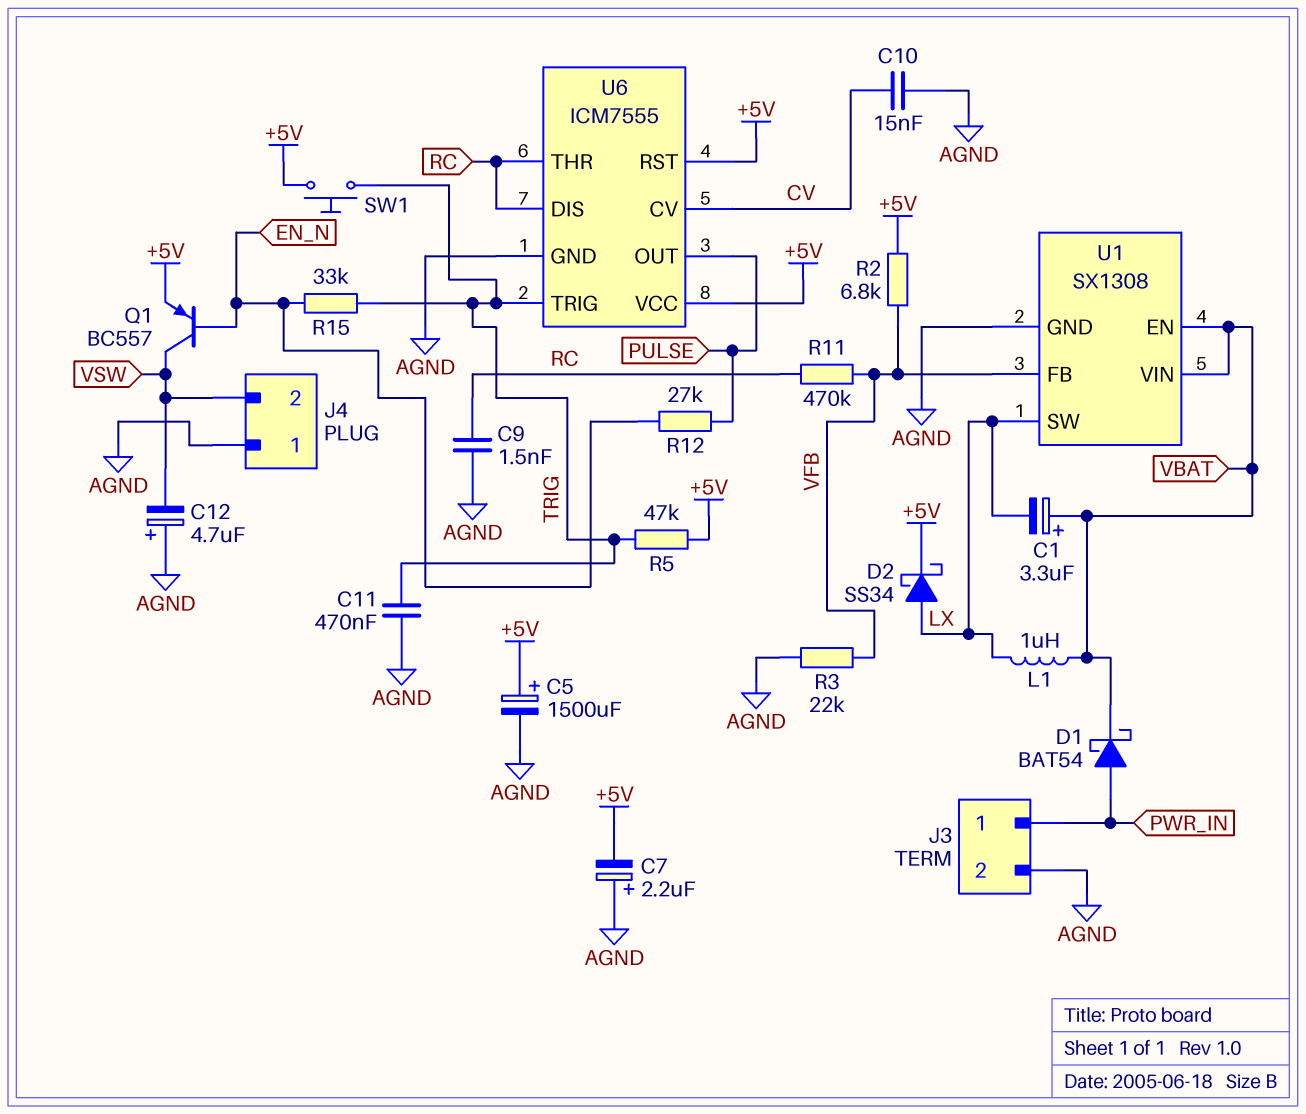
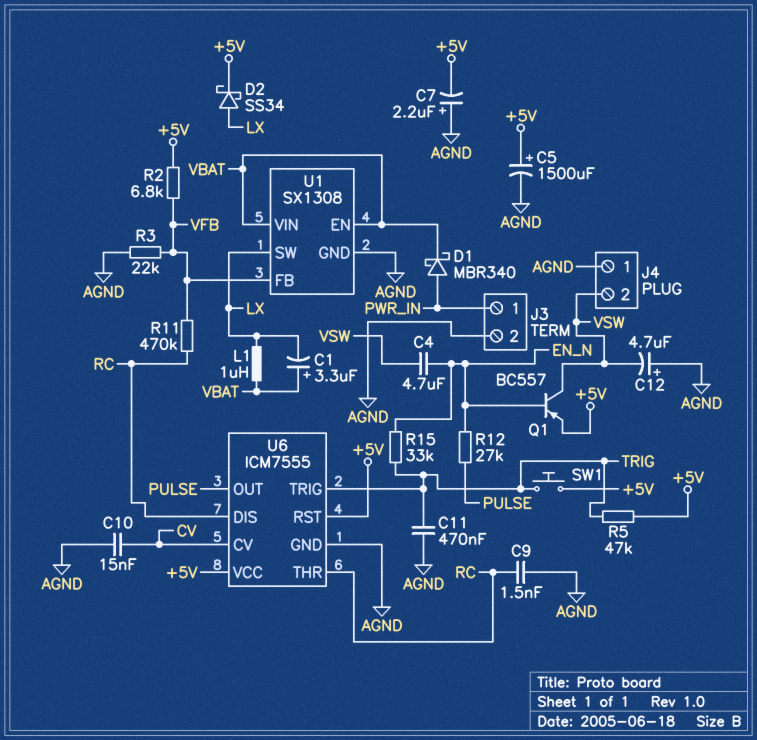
C4: none -> 4.7uF (EN_N, VSW)
D1: schottky BAT54 (A PWR_IN, K VBAT) -> schottky MBR340 (A PWR_IN, K VBAT)

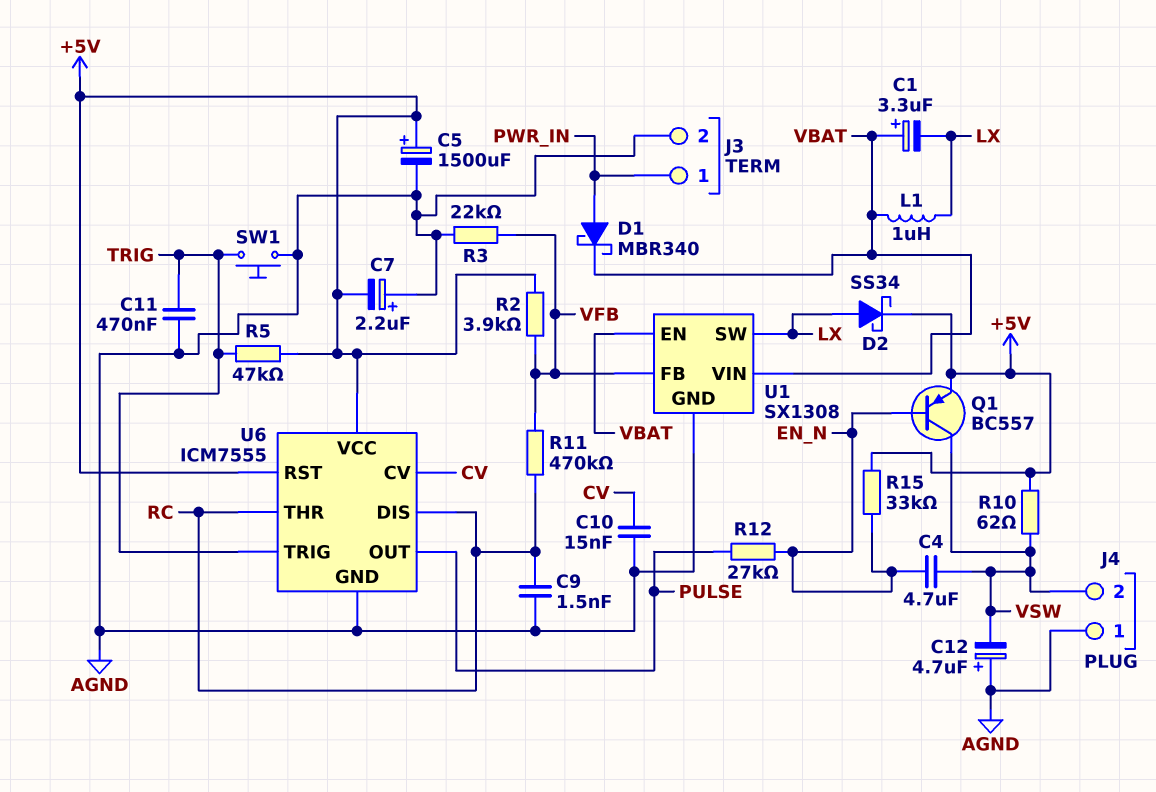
R2: 6.8k (+5V, VFB) -> 3.9k (+5V, VFB)
R10: none -> 62 (+5V, VSW)
R15: 33k (EN_N, TRIG) -> 33k (+5V, EN_N)
SW1: button (+5V, TRIG) -> button (AGND, TRIG)

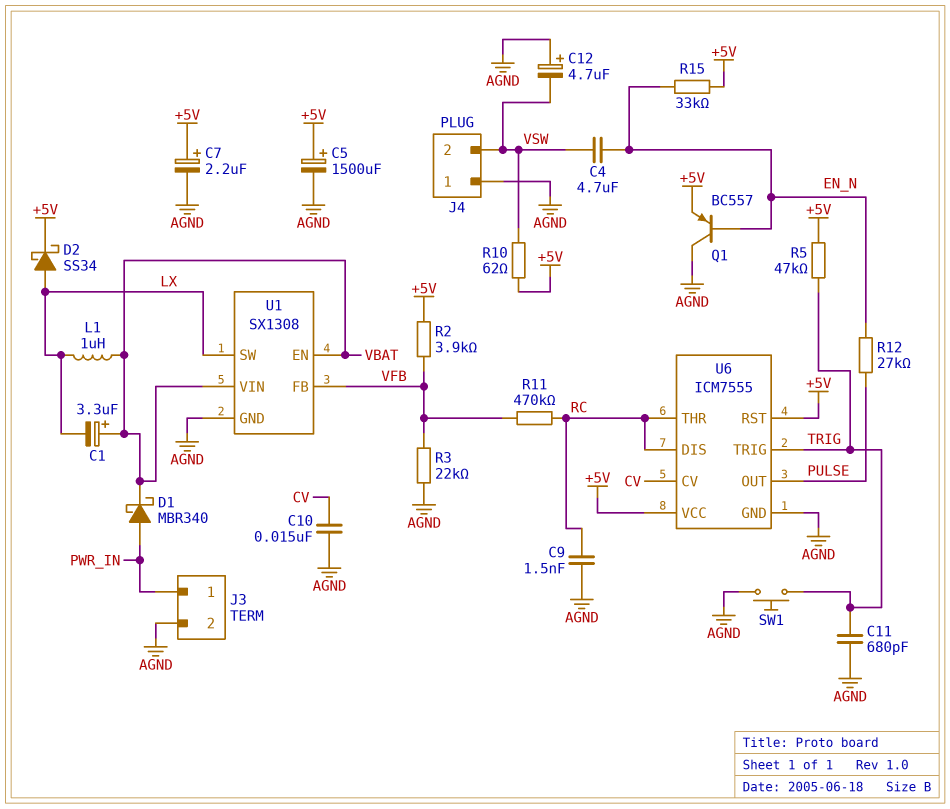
C7: 2.2uF (plus AGND, minus +5V) -> 2.2uF (plus +5V, minus AGND)
C11: 470nF (AGND, TRIG) -> 680pF (AGND, TRIG)
Q1: PNP BC557 (B EN_N, C VSW, E +5V) -> PNP BC557 (B EN_N, C AGND, E +5V)

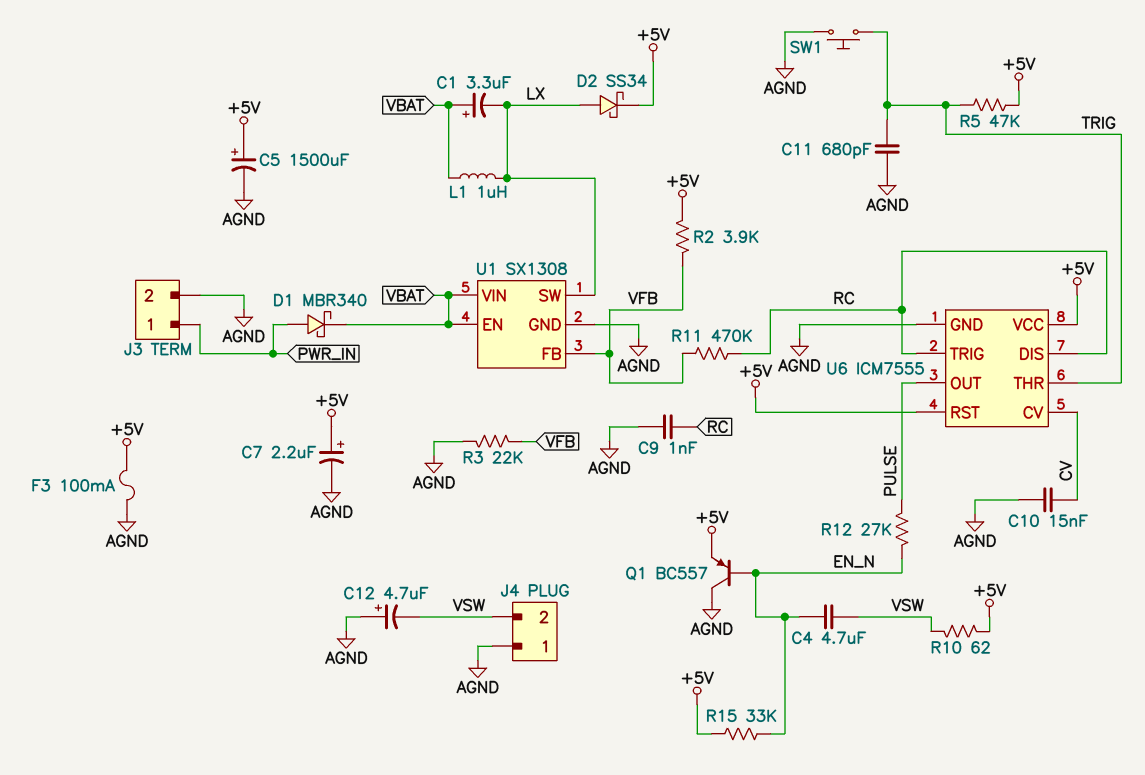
C9: 1.5nF (AGND, RC) -> 1nF (AGND, RC)
F3: none -> 100mA (+5V, AGND)
U6 pin THR: RC -> TRIG
U6 pin TRIG: TRIG -> RC

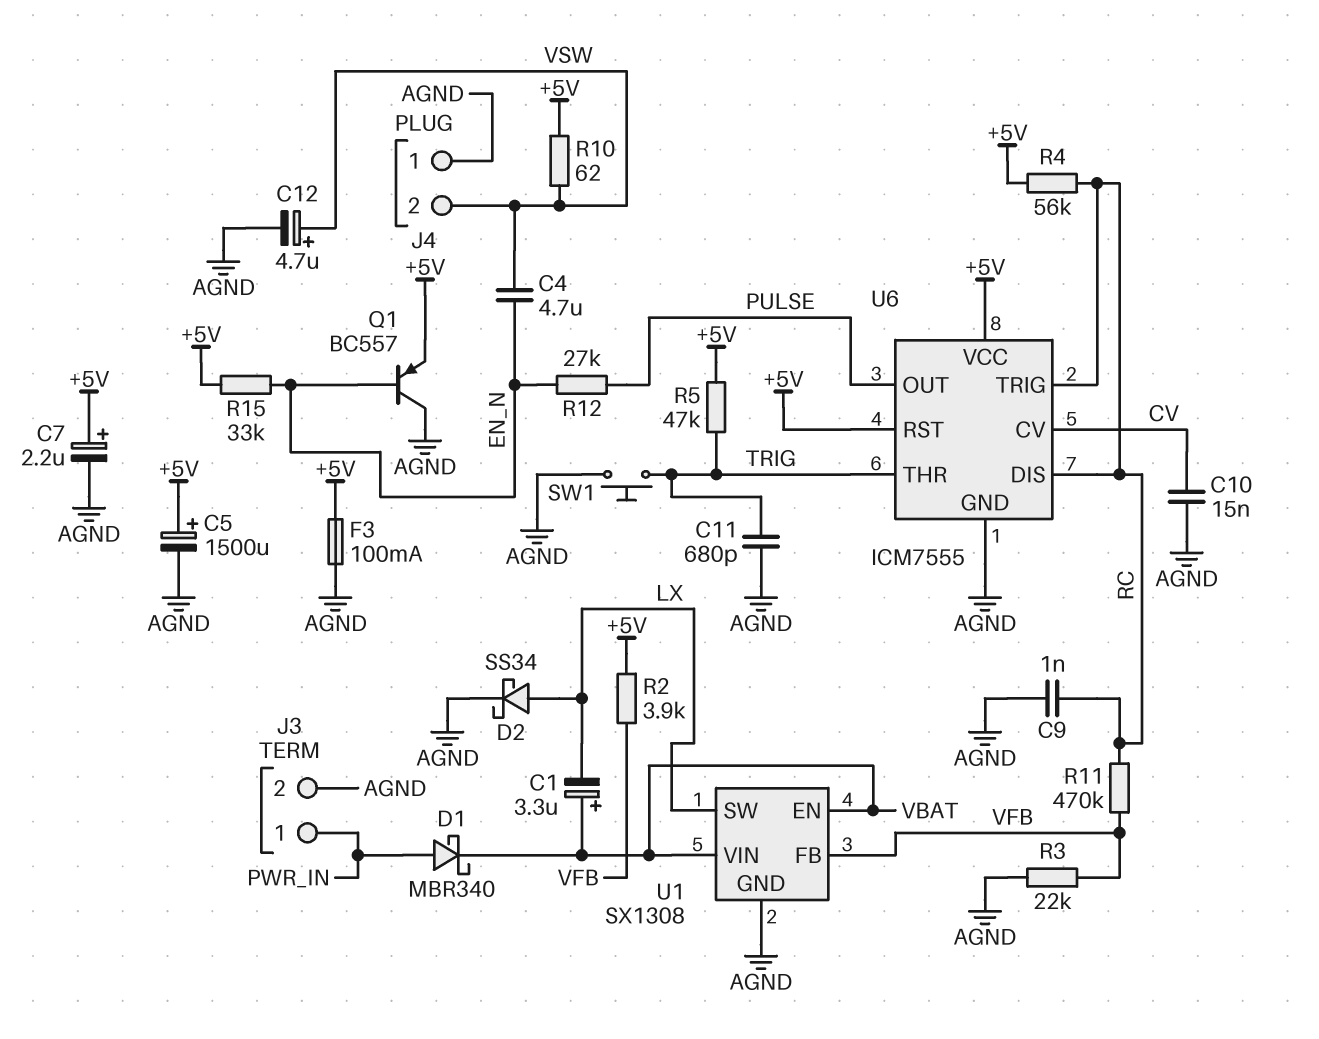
C12: 4.7uF (plus AGND, minus VSW) -> 4.7uF (plus VSW, minus AGND)
D2: schottky SS34 (A LX, K +5V) -> schottky SS34 (A LX, K AGND)
L1: 1uH (LX, VBAT) -> none
R4: none -> 56k (+5V, RC)

